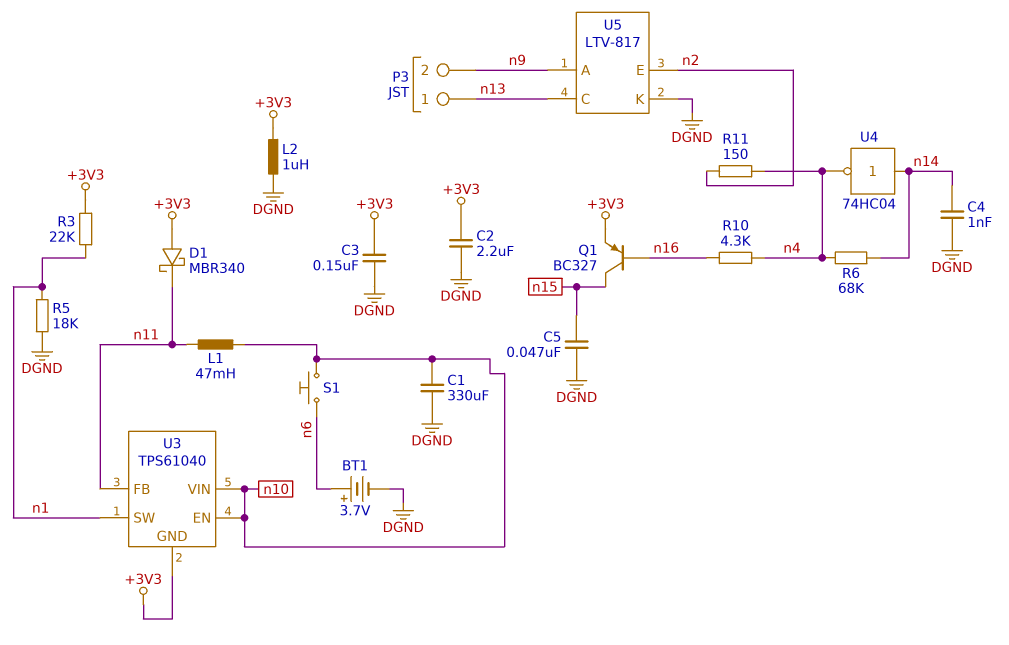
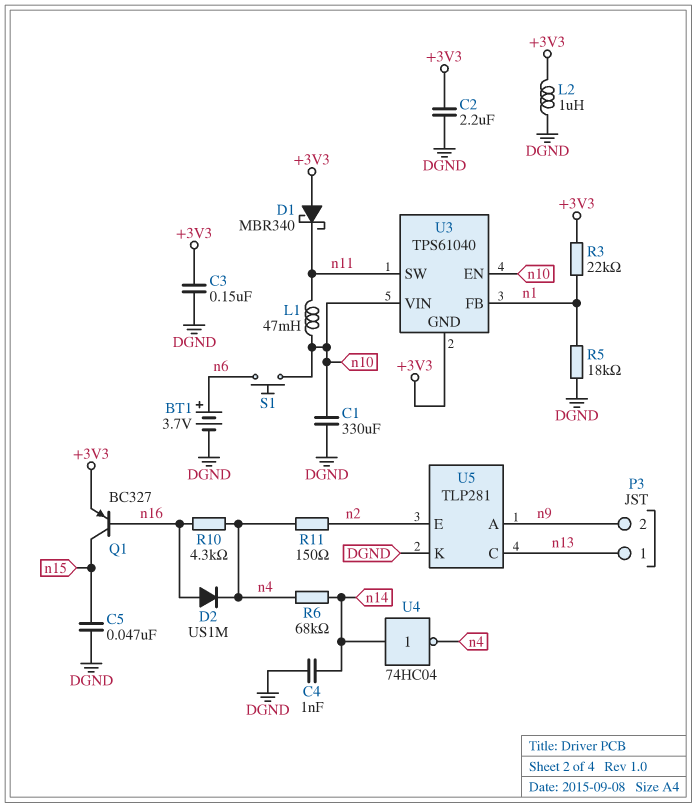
D2: none -> diode US1M (A n16, K n4)
U3 pin FB: n11 -> n1
U3 pin SW: n1 -> n11
U5: LTV-817 -> TLP281

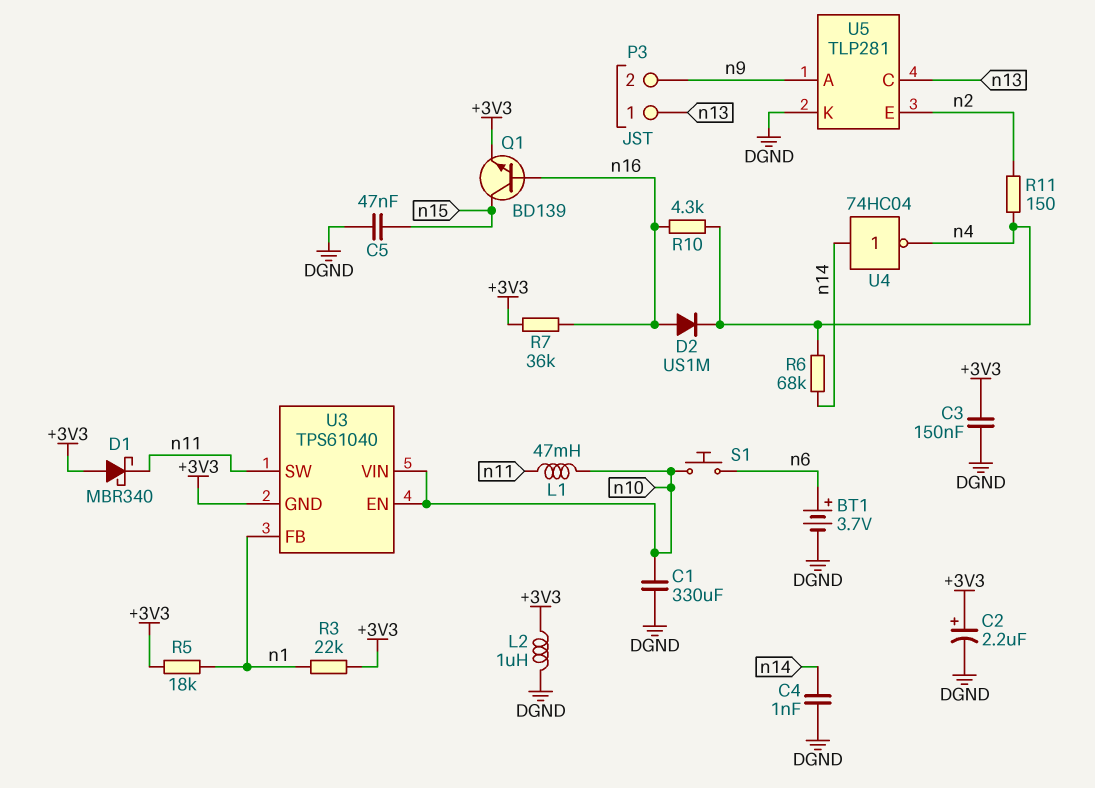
C2: 2.2uF (+3V3, DGND) -> 2.2uF (plus +3V3, minus DGND)
Q1: PNP BC327 (B n16, C n15, E +3V3) -> NPN BD139 (B n16, C n15, E +3V3)
R5: 18k (DGND, n1) -> 18k (+3V3, n1)
R7: none -> 36k (+3V3, n16)

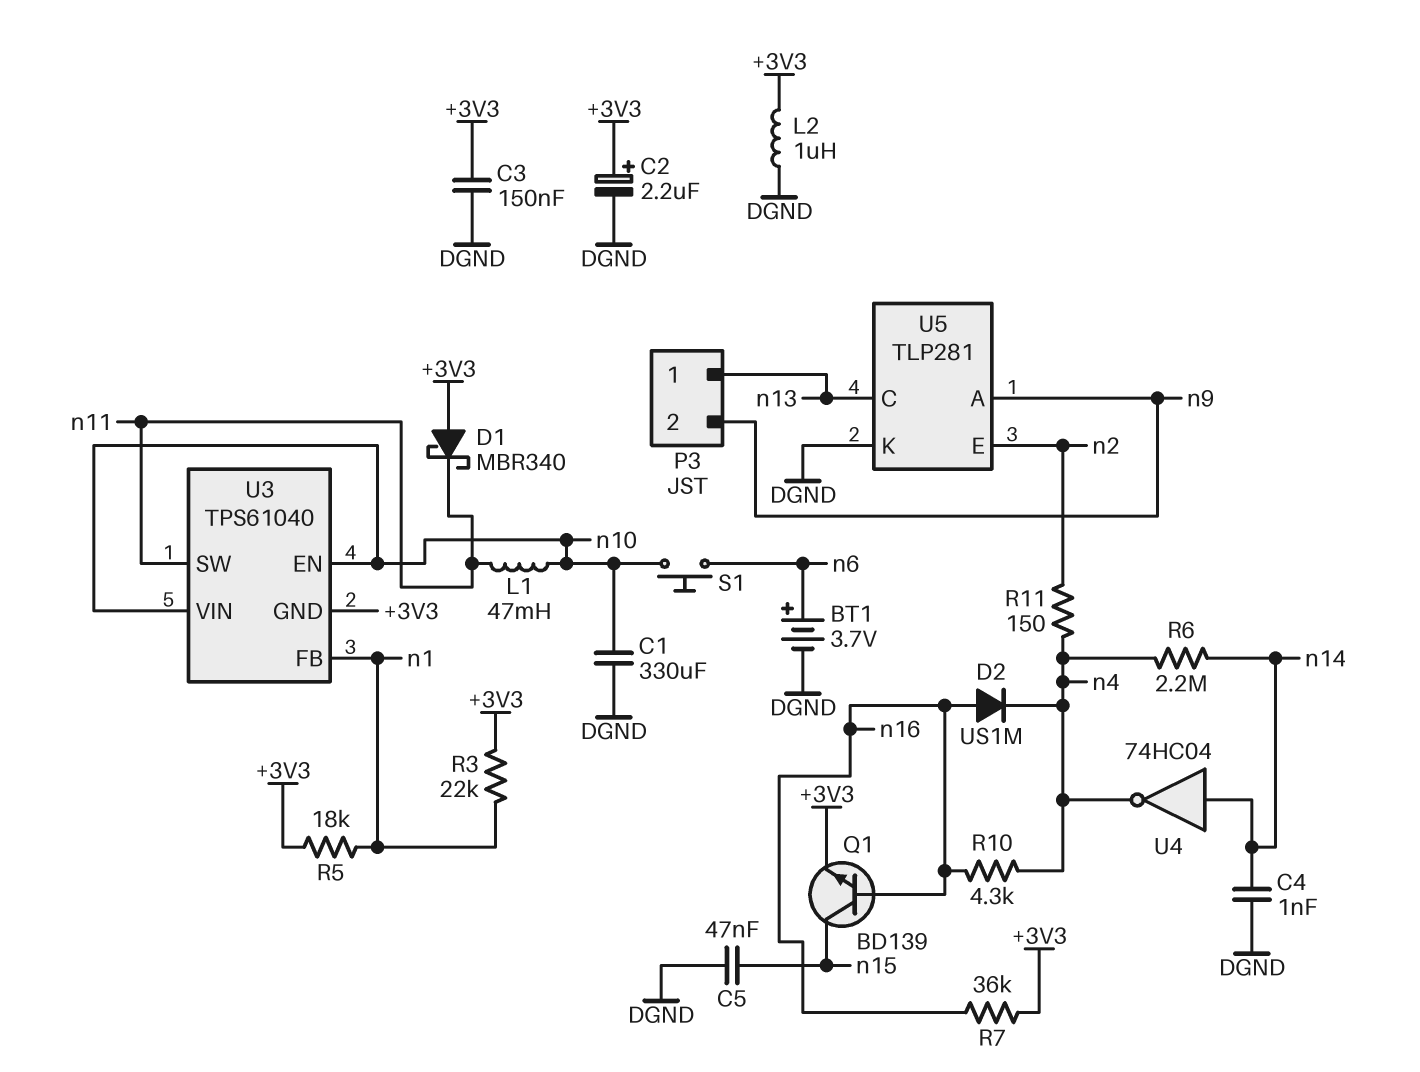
R6: 68k (n4, n14) -> 2.2M (n4, n14)

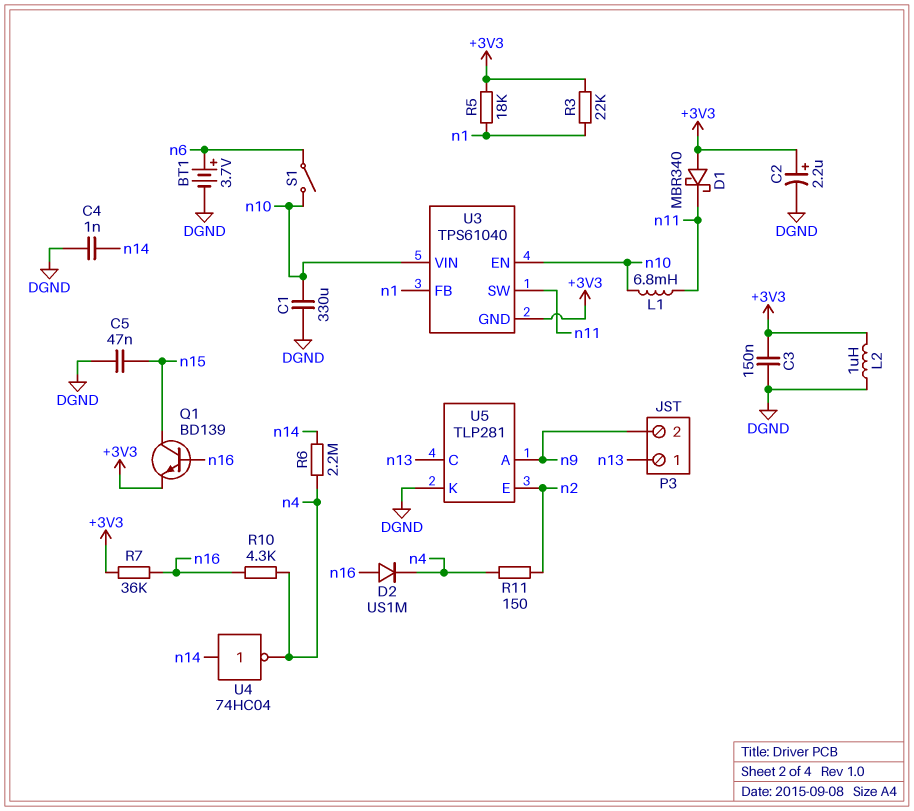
L1: 47mH (n10, n11) -> 6.8mH (n10, n11)
S1: button (n6, n10) -> switch (n6, n10)

